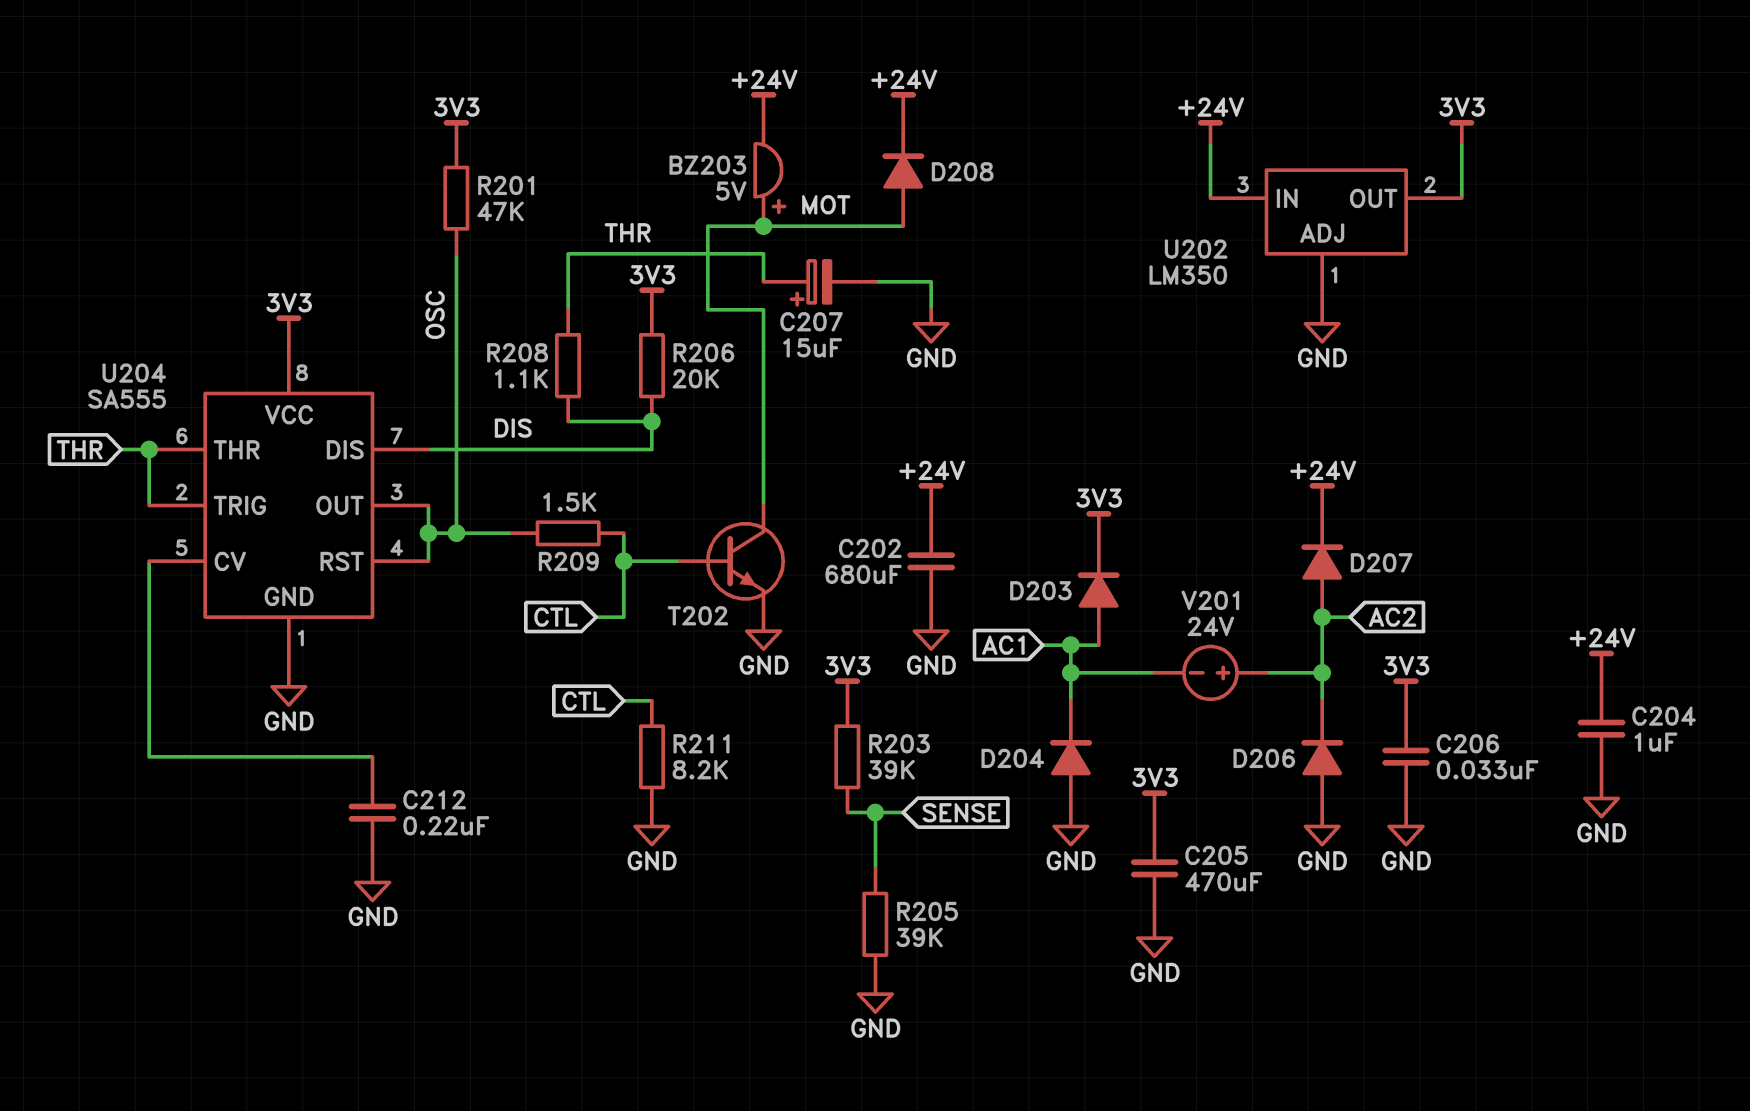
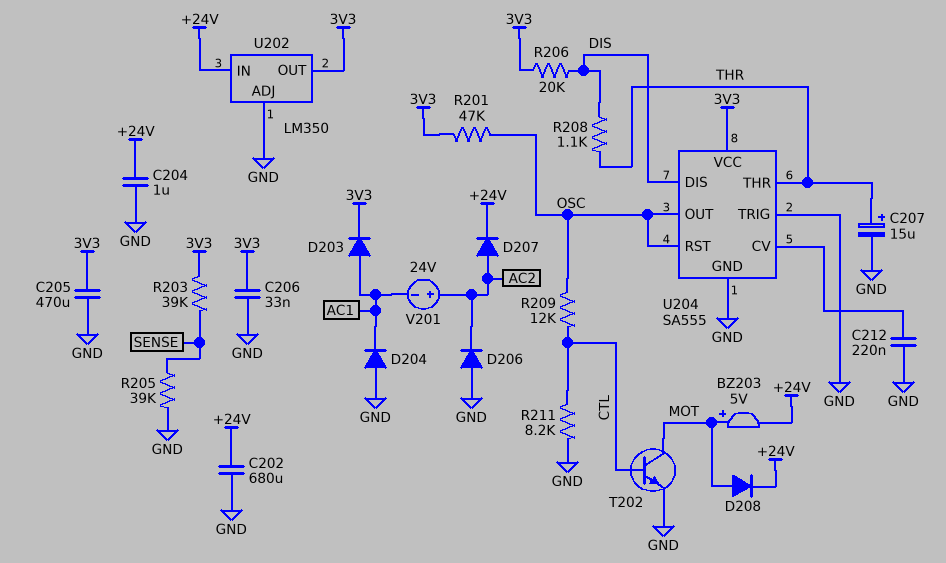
R209: 1.5k (CTL, OSC) -> 12k (CTL, OSC)
U204 pin TRIG: THR -> GND

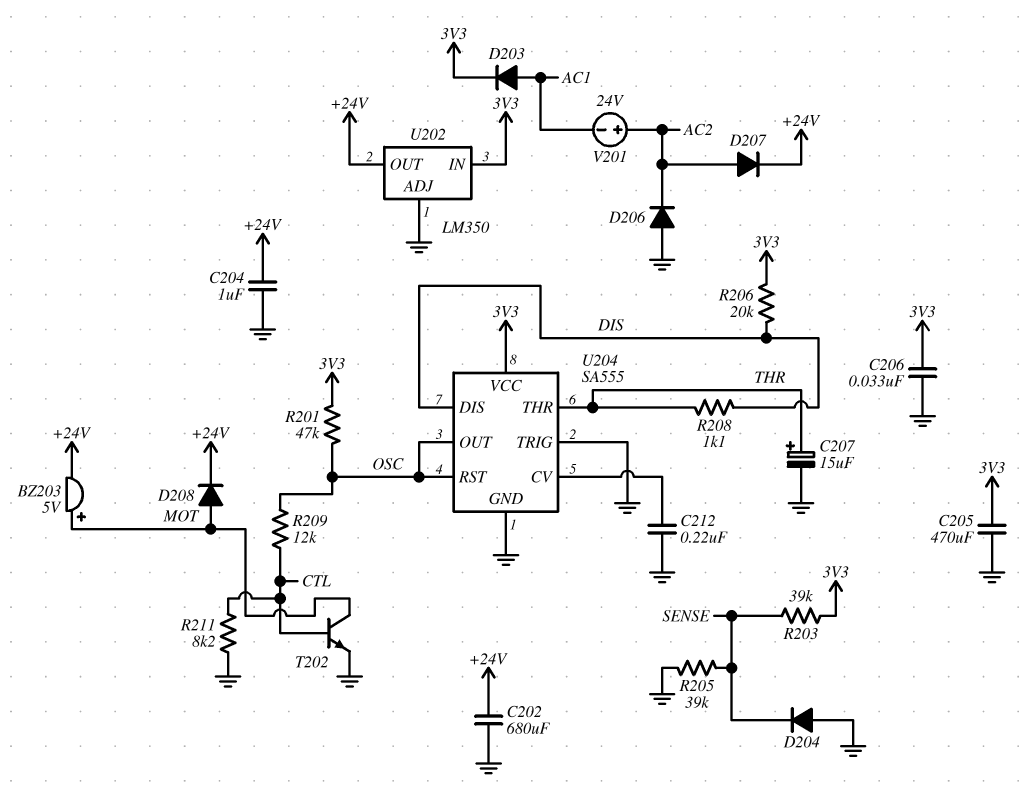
D204: diode (A GND, K AC1) -> diode (A GND, K SENSE)
U202 pin IN: +24V -> 3V3
U202 pin OUT: 3V3 -> +24V

